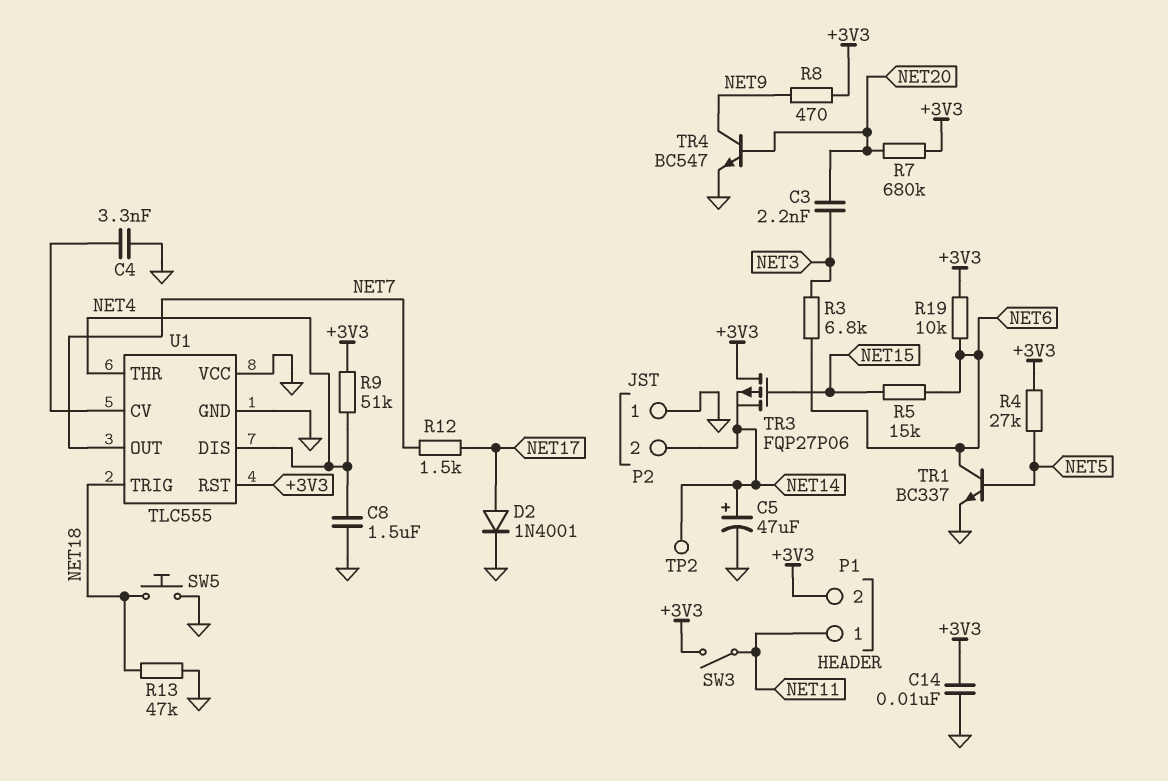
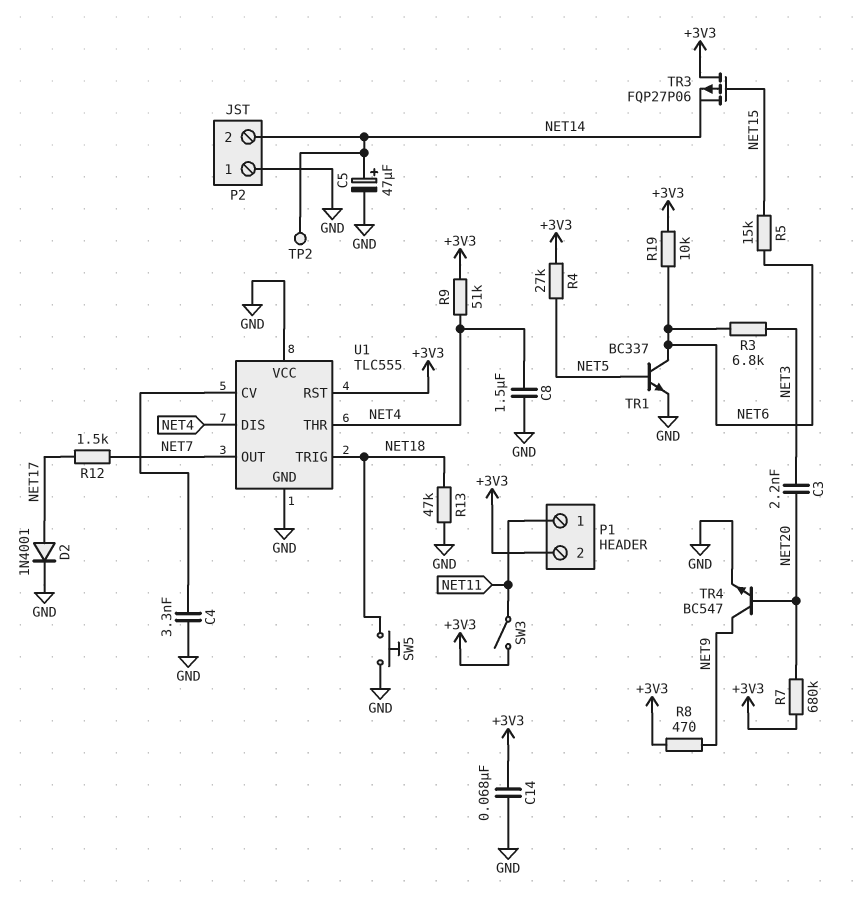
C14: 10nF (+3V3, GND) -> 68nF (+3V3, GND)

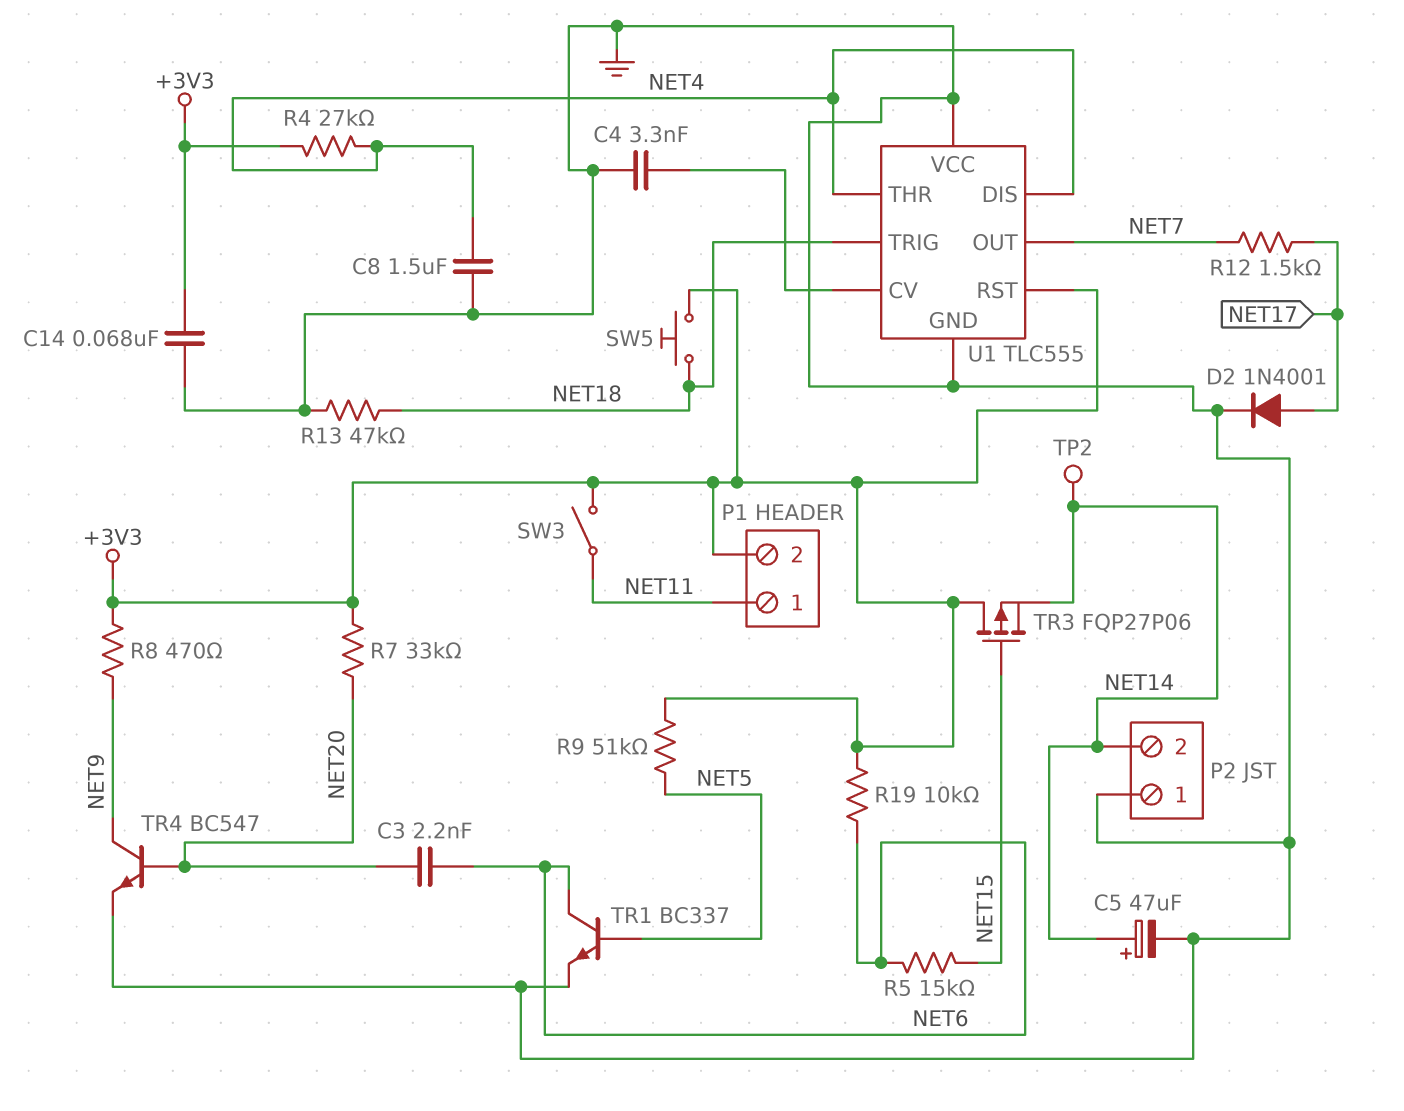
C3: 2.2nF (NET3, NET20) -> 2.2nF (NET6, NET20)
R3: 6.8k (NET3, NET6) -> none
R4: 27k (+3V3, NET5) -> 27k (+3V3, NET4)
R7: 680k (+3V3, NET20) -> 33k (+3V3, NET20)
R9: 51k (+3V3, NET4) -> 51k (+3V3, NET5)
SW5: button (GND, NET18) -> button (+3V3, NET18)

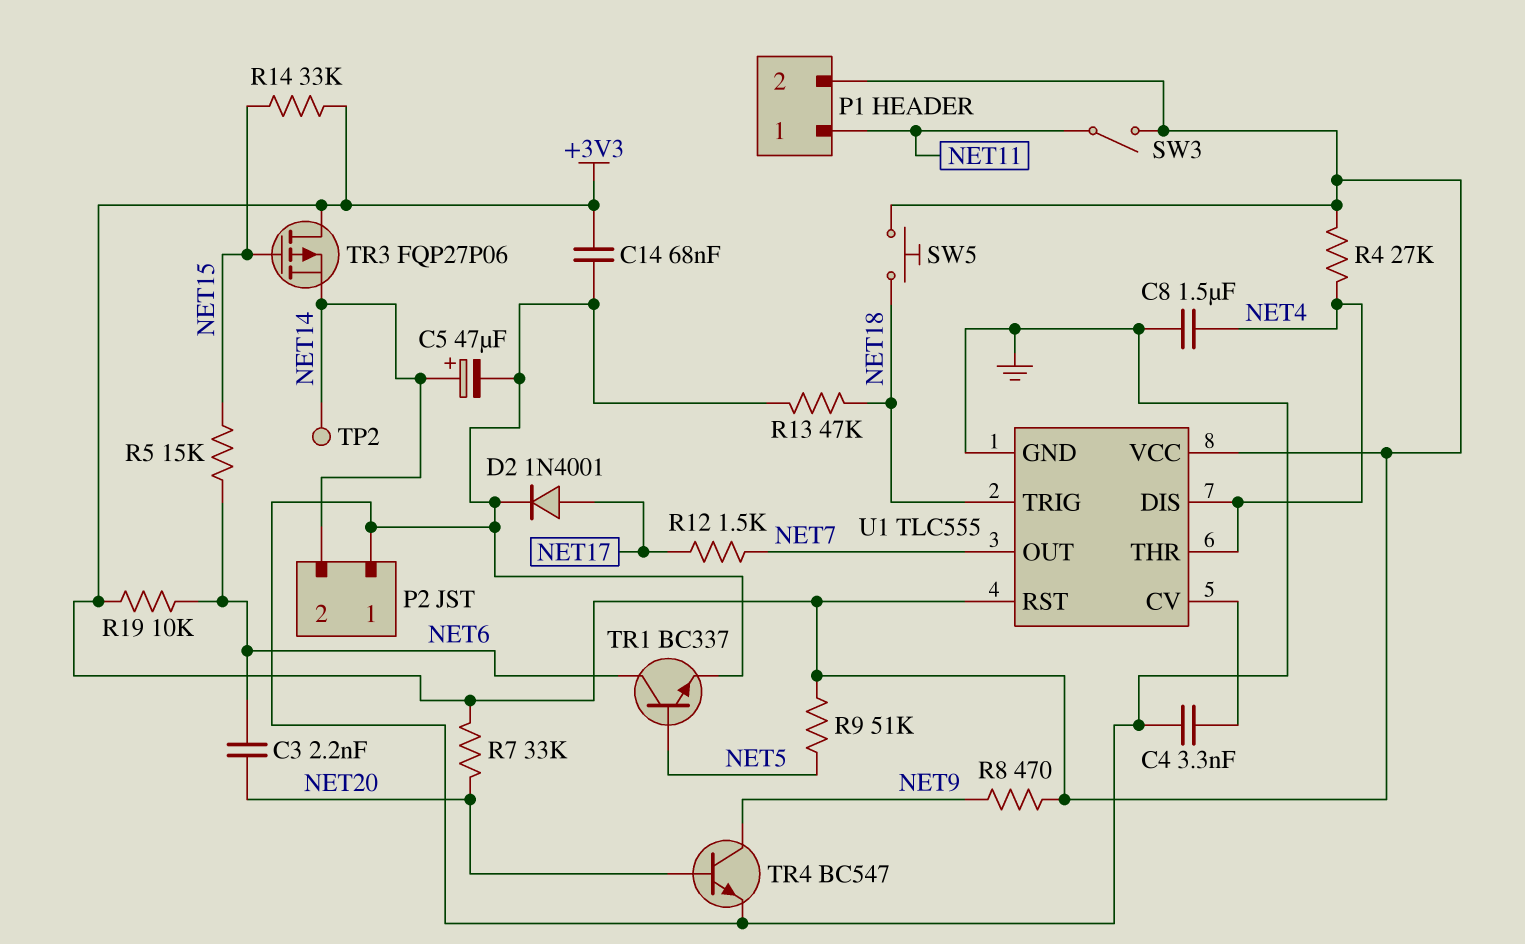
R14: none -> 33k (+3V3, NET15)
U1 pin VCC: GND -> +3V3

